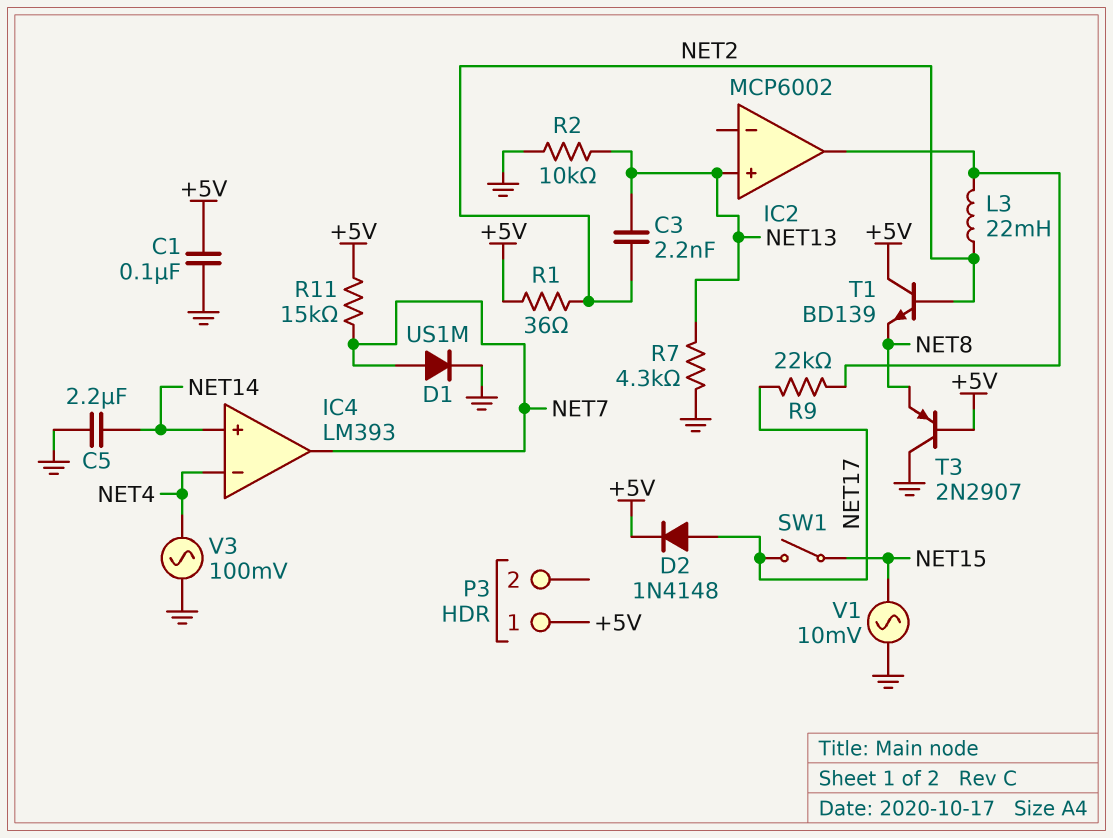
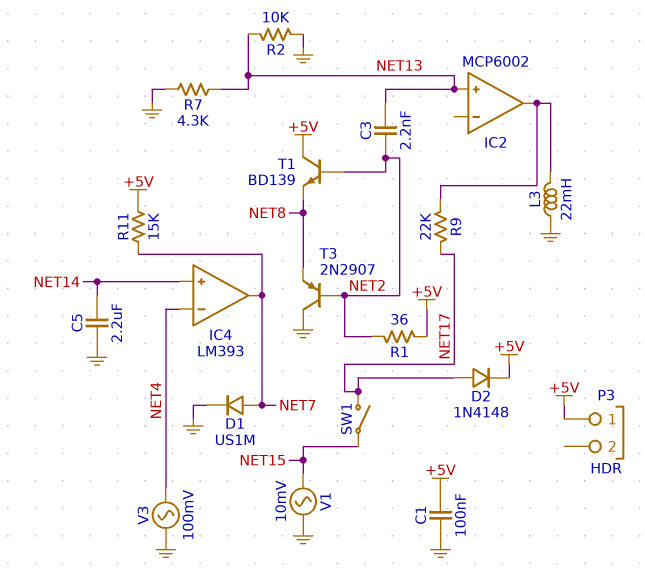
L3: 22mH (IC2/out, NET2) -> 22mH (GND, IC2/out)
T3: PNP 2N2907 (B +5V, C GND, E NET8) -> PNP 2N2907 (B NET2, C GND, E NET8)

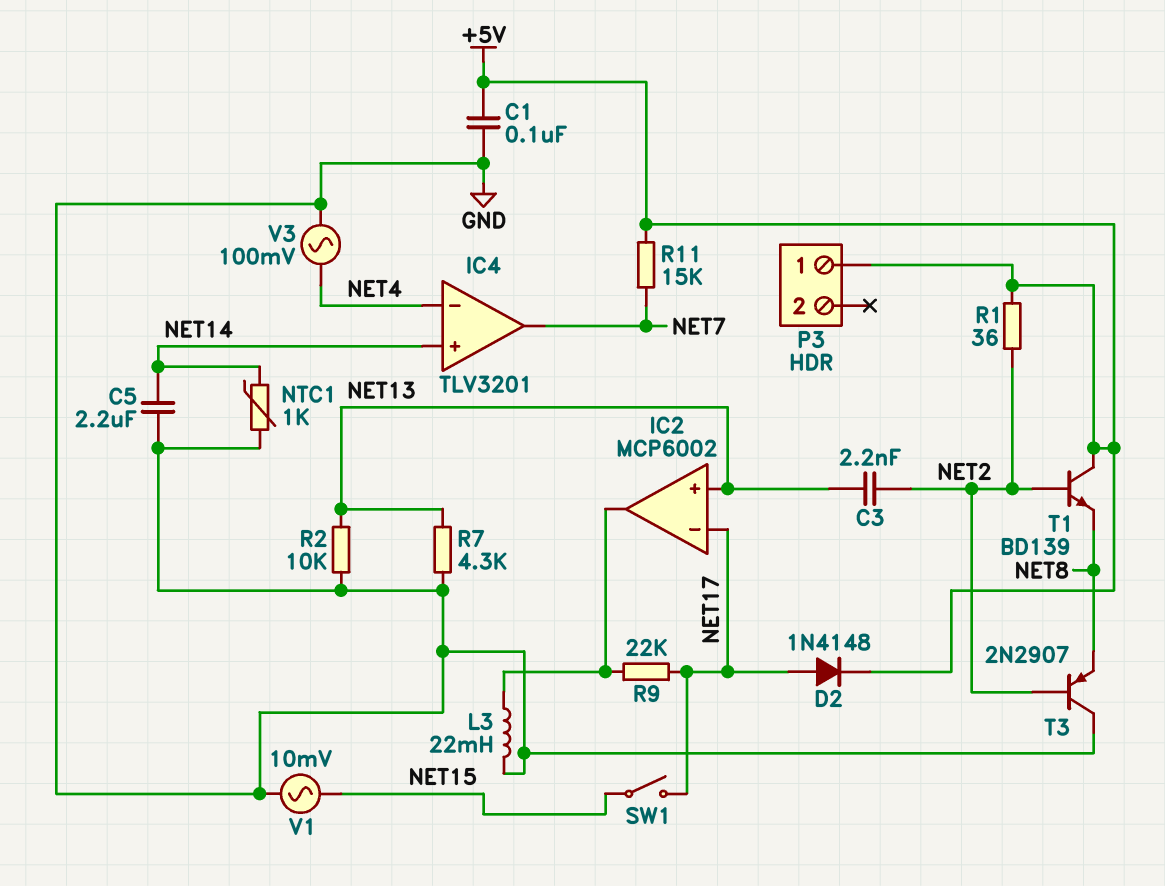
D1: diode US1M (A NET7, K GND) -> none
IC2 pin in-: none -> NET17
IC4: LM393 -> TLV3201
NTC1: none -> 1k (GND, NET14)

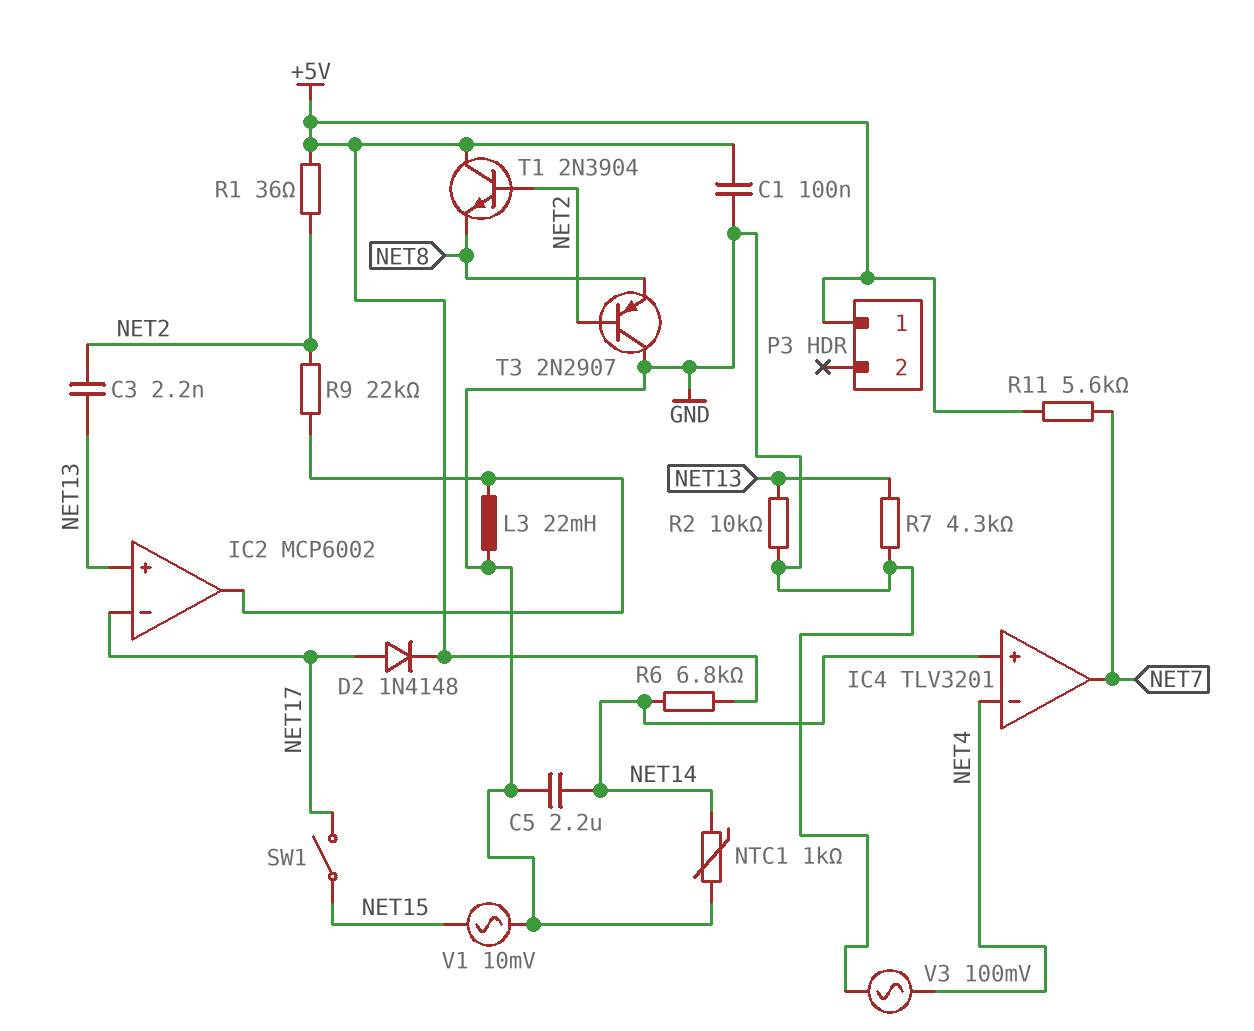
R6: none -> 6.8k (+5V, NET14)
R9: 22k (IC2/out, NET17) -> 22k (IC2/out, NET2)
R11: 15k (+5V, NET7) -> 5.6k (+5V, NET7)
T1: NPN BD139 (B NET2, C +5V, E NET8) -> NPN 2N3904 (B NET2, C +5V, E NET8)

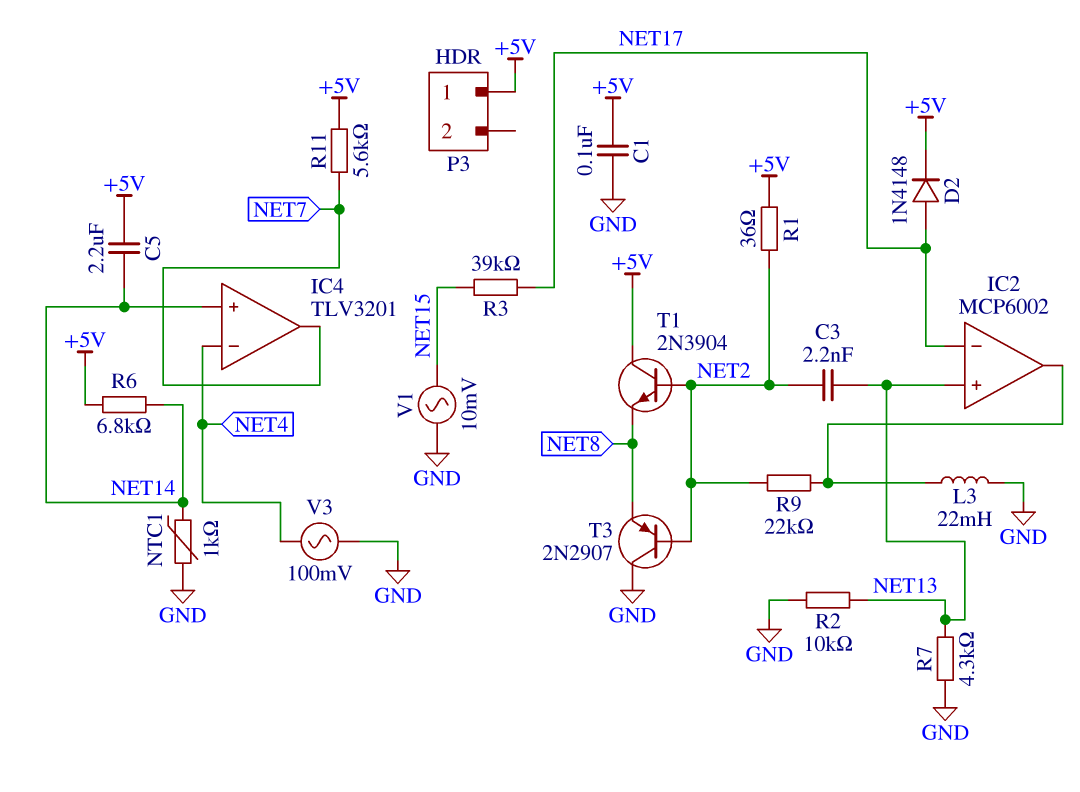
C5: 2.2uF (GND, NET14) -> 2.2uF (+5V, NET14)
R3: none -> 39k (NET15, NET17)
SW1: switch (NET15, NET17) -> none

